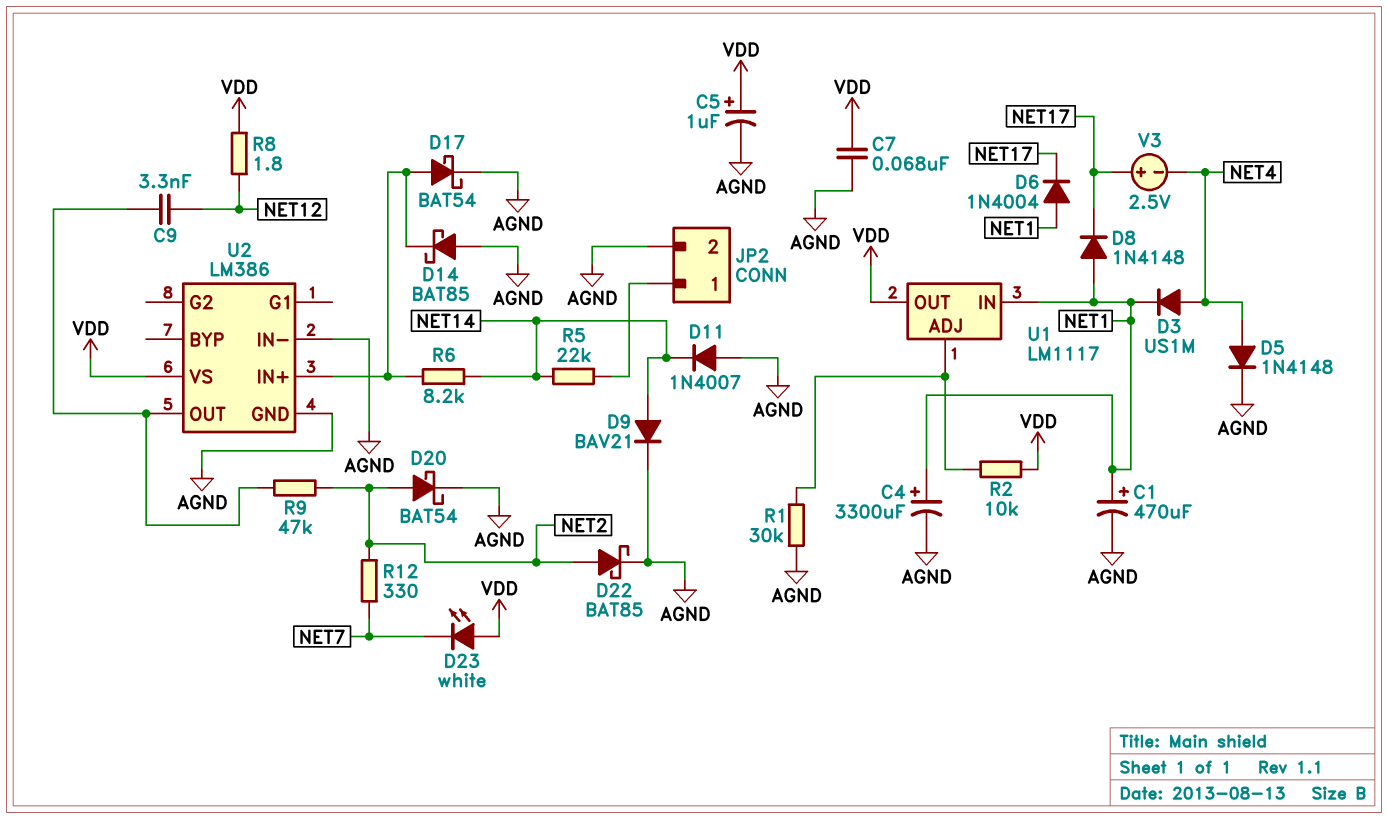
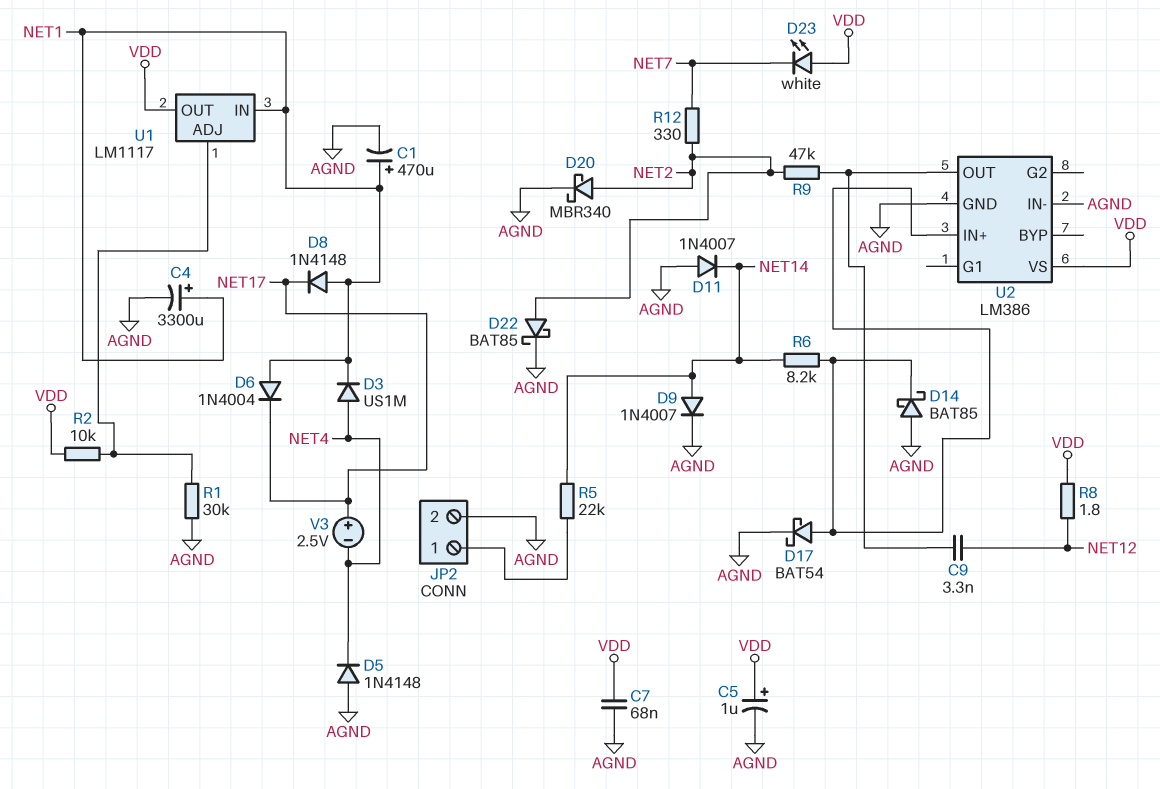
D5: diode 1N4148 (A NET4, K AGND) -> diode 1N4148 (A AGND, K NET4)
D9: diode BAV21 (A NET14, K AGND) -> diode 1N4007 (A NET14, K AGND)
D20: schottky BAT54 (A NET2, K AGND) -> schottky MBR340 (A NET2, K AGND)

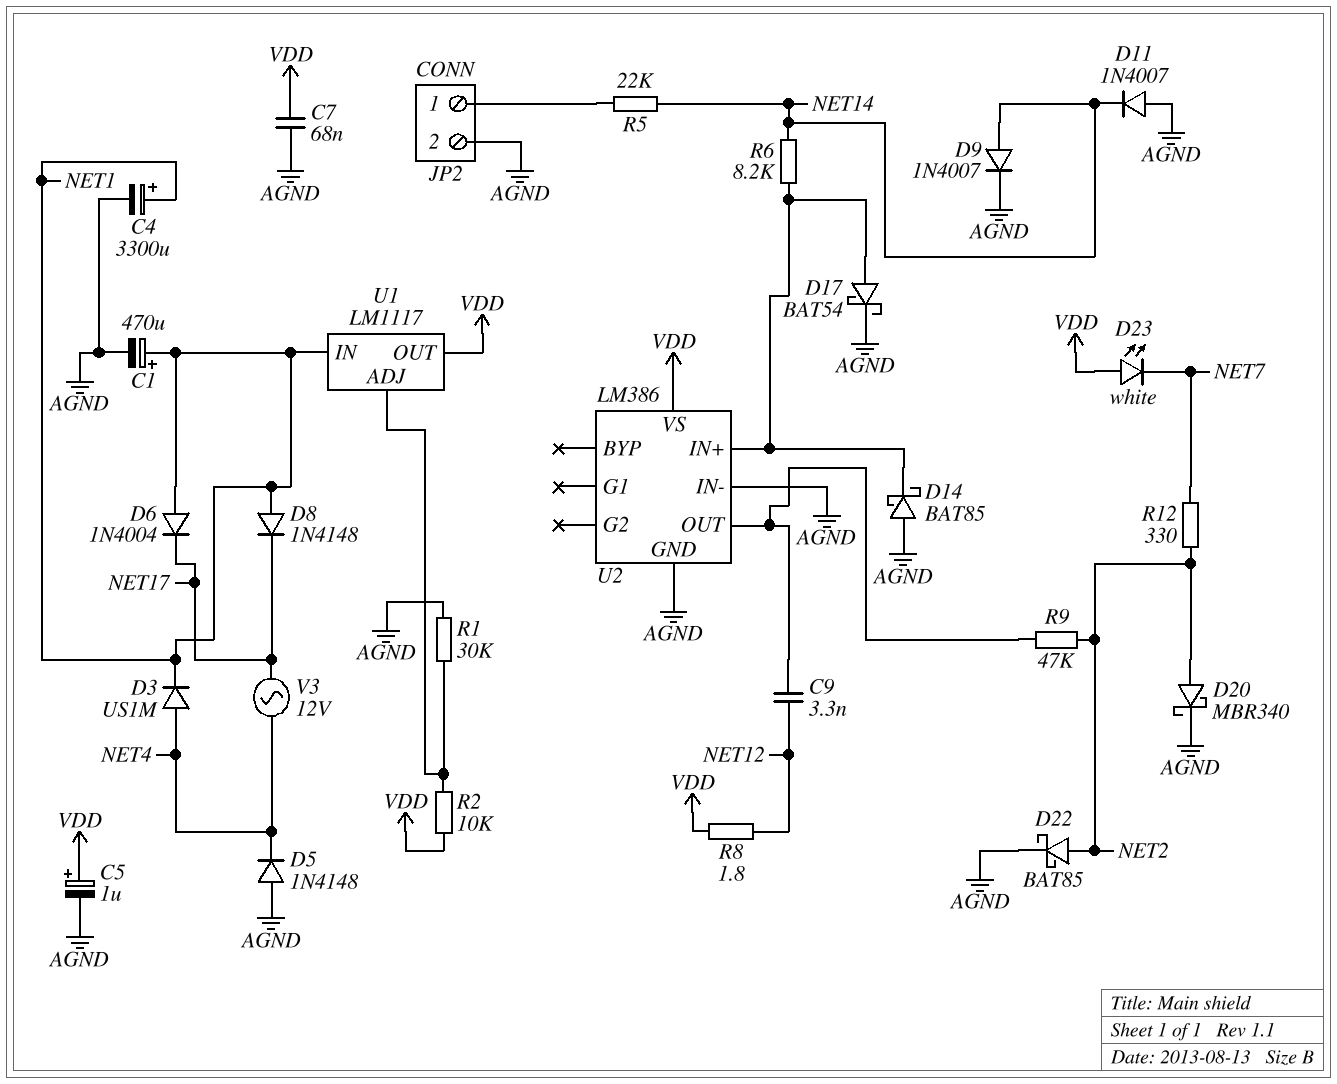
V3: 2.5V (plus NET17, minus NET4) -> AC 12V (NET4, NET17)

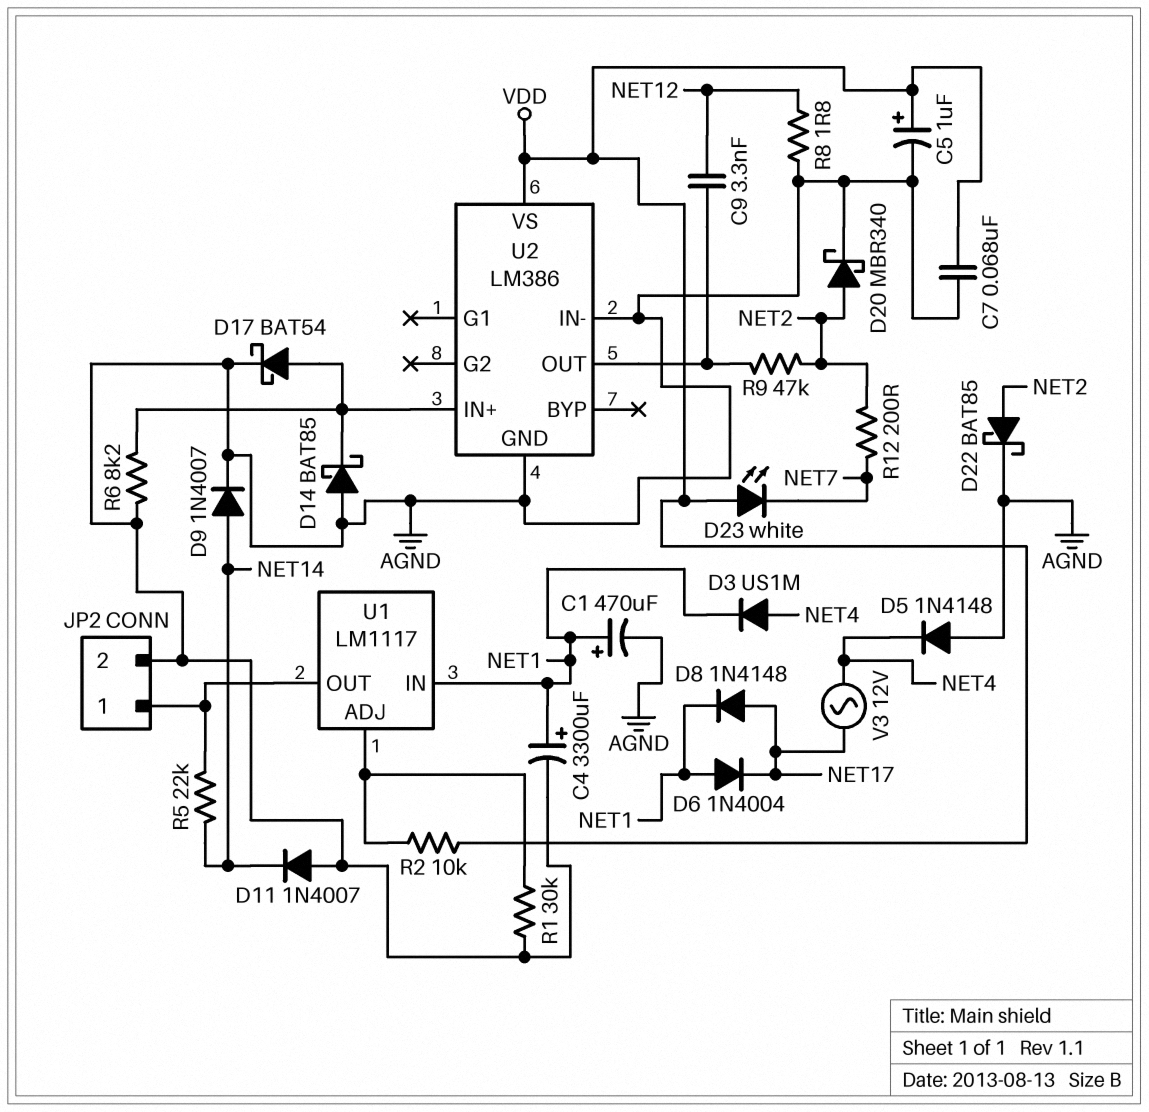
D8: diode 1N4148 (A NET1, K NET17) -> diode 1N4148 (A NET17, K NET1)
R6: 8.2k (NET14, U2/IN+) -> 8.2k (AGND, U2/IN+)
R8: 1.8 (NET12, VDD) -> 1.8 (AGND, NET12)
R12: 330 (NET2, NET7) -> 200 (NET2, NET7)
U1 pin OUT: VDD -> JP2/1

